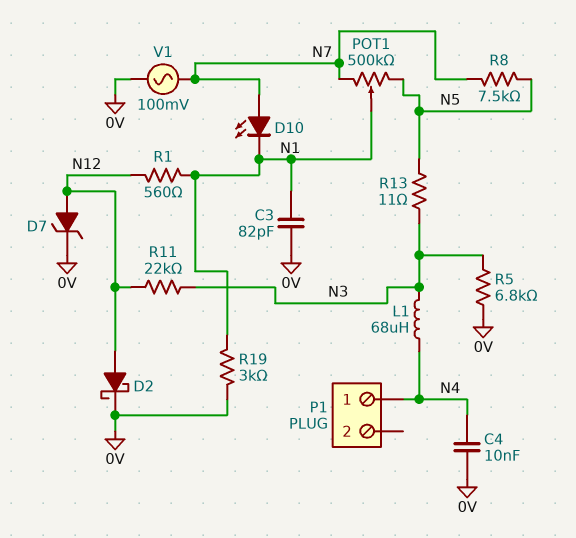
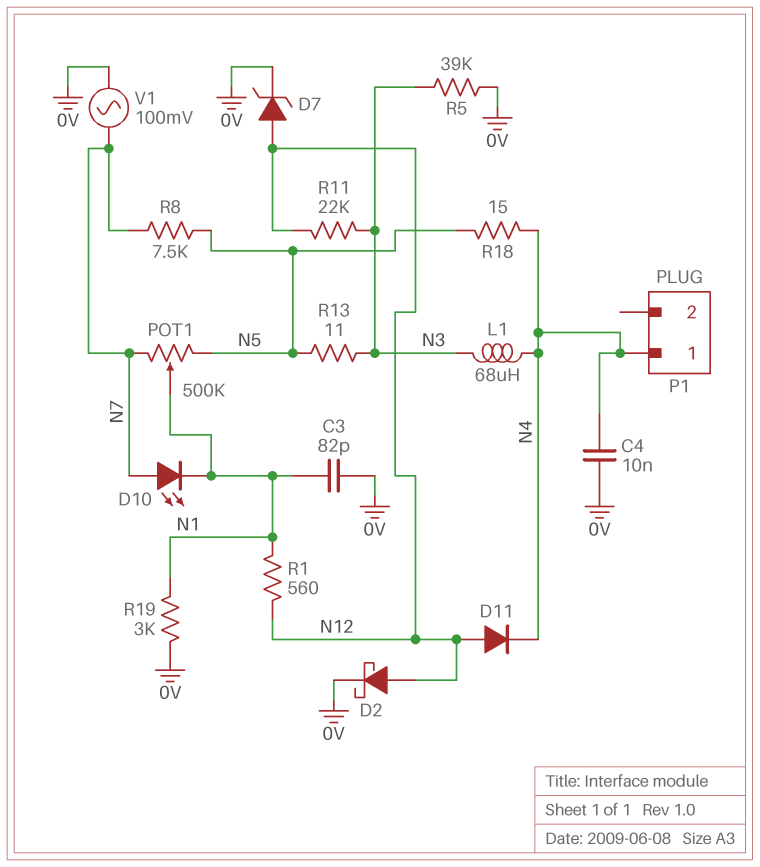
D11: none -> diode (A N12, K N4)
R5: 6.8k (0V, N3) -> 39k (0V, N3)
R18: none -> 15 (N4, N5)

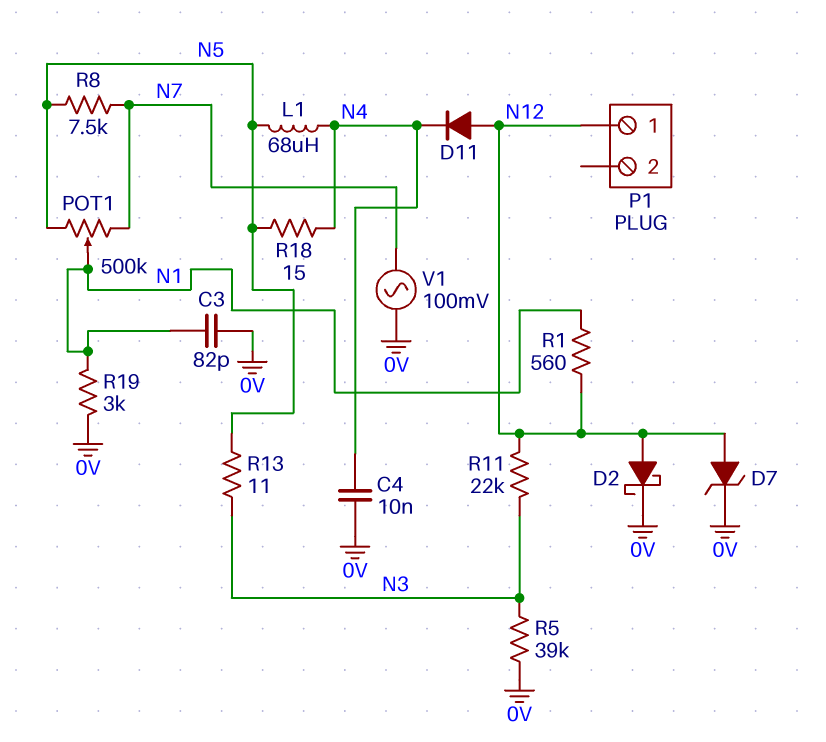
D10: LED (A N7, K N1) -> none
L1: 68uH (N3, N4) -> 68uH (N4, N5)
P1 pin 1: N4 -> N12

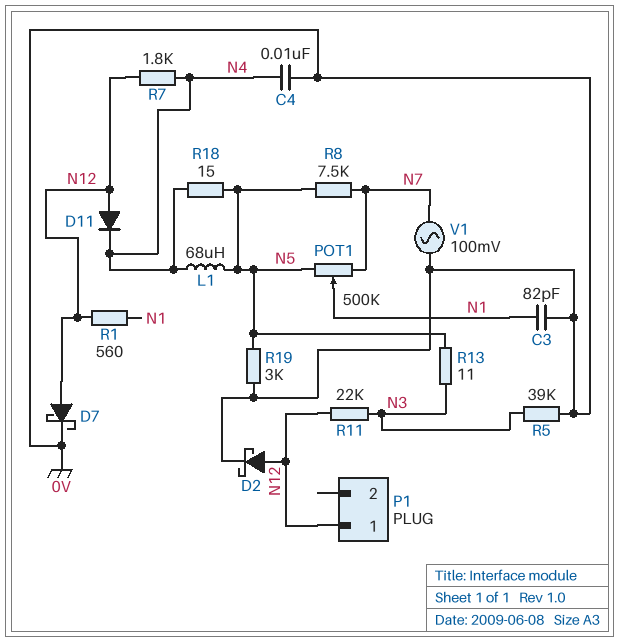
D7: zener (A N12, K 0V) -> schottky (A N12, K 0V)
R7: none -> 1.8k (N4, N12)
R19: 3k (0V, N1) -> 3k (0V, N5)

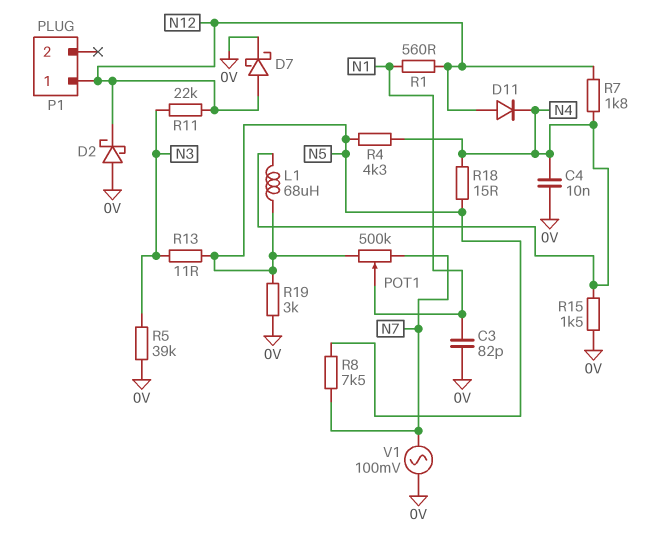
D2: schottky (A N12, K 0V) -> schottky (A 0V, K N12)
R4: none -> 4.3k (N4, N5)
R15: none -> 1.5k (0V, N4)

